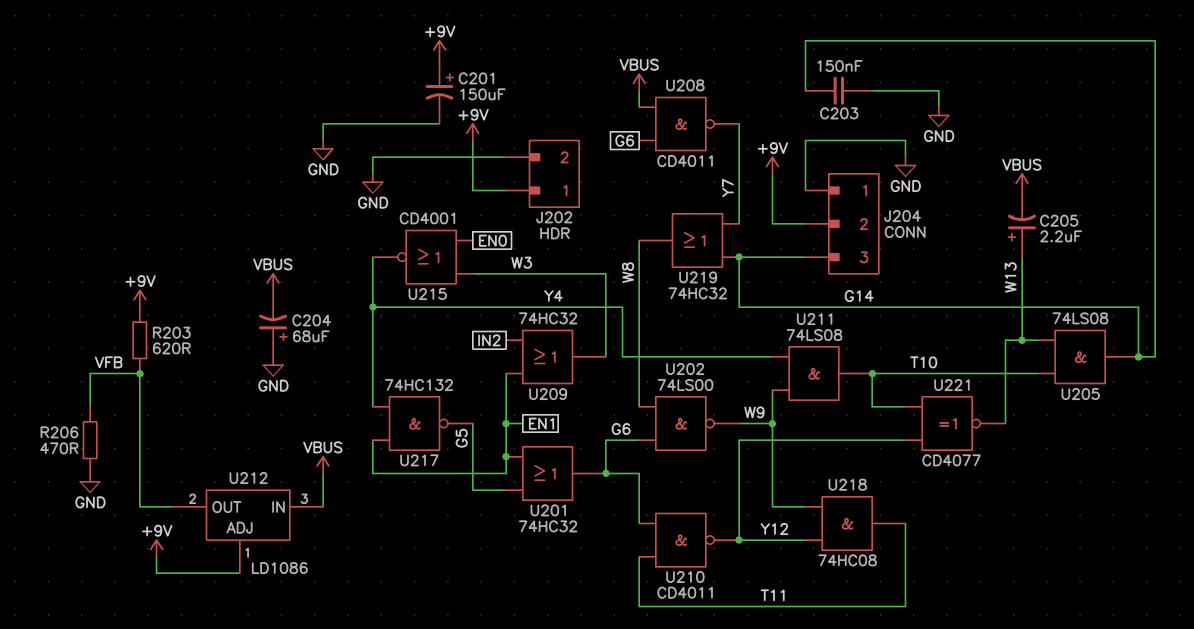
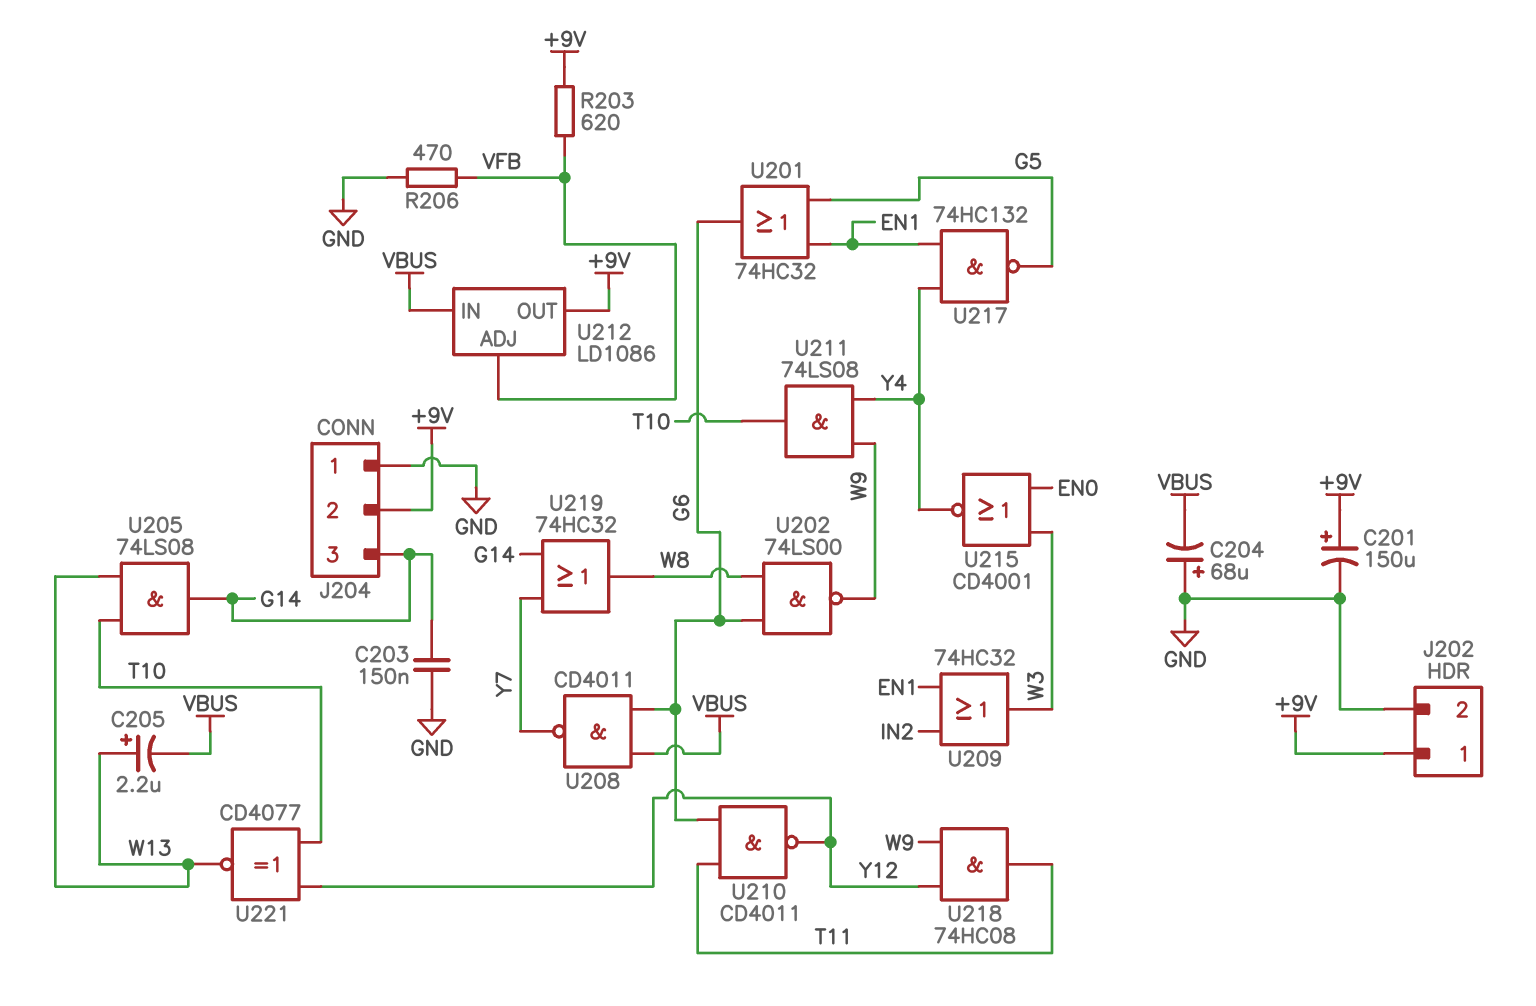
U212 pin ADJ: +9V -> VFB
U212 pin OUT: VFB -> +9V

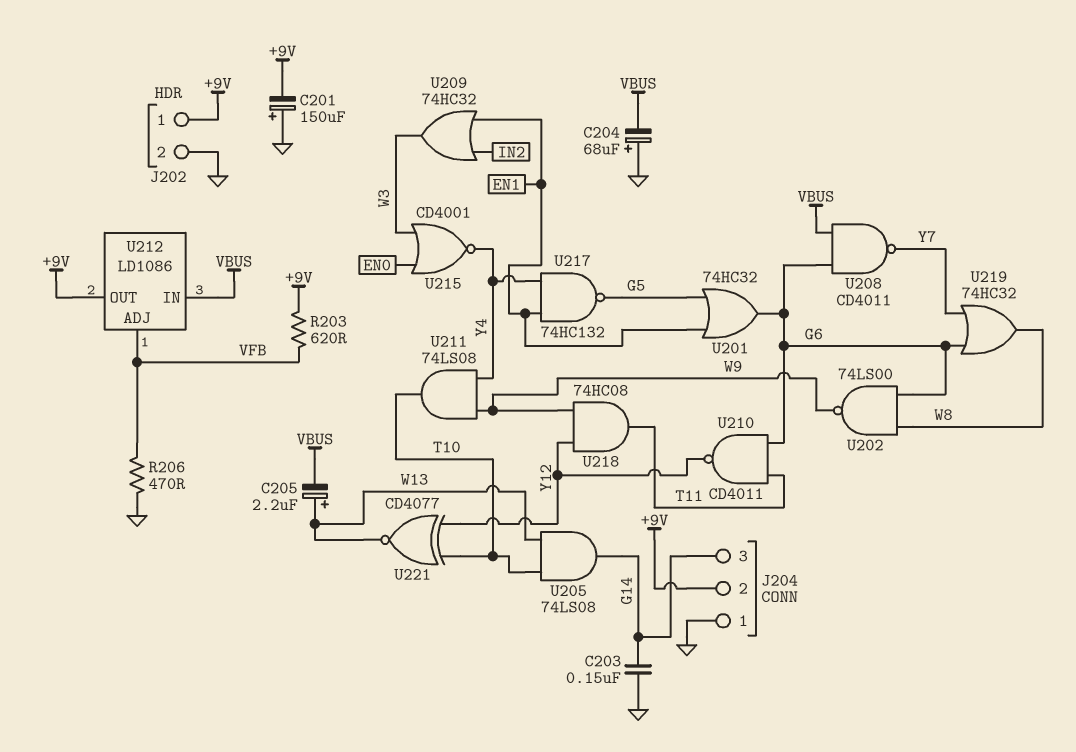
C201: 150uF (plus +9V, minus GND) -> 150uF (plus GND, minus +9V)
U219: OR 74HC32 (in G14, in Y7, out W8) -> OR 74HC32 (in G6, in Y7, out W8)

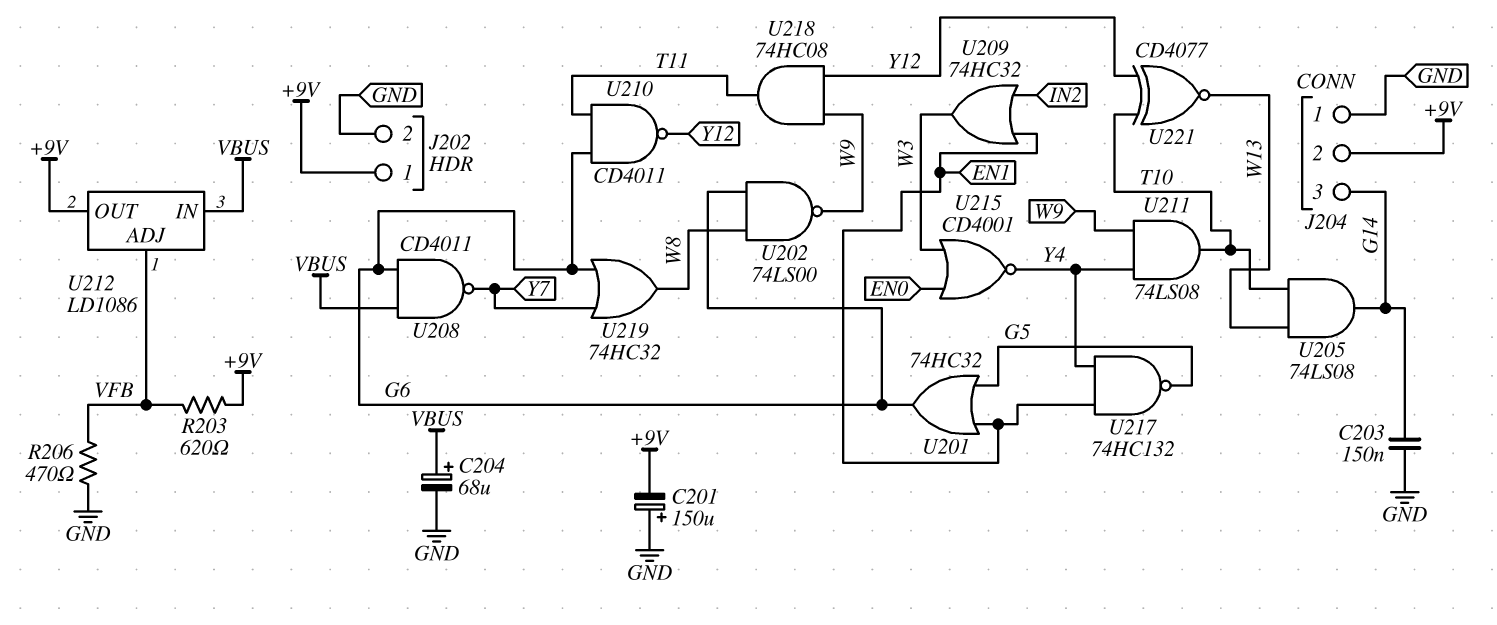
C204: 68uF (plus GND, minus VBUS) -> 68uF (plus VBUS, minus GND)
C205: 2.2uF (plus W13, minus VBUS) -> none

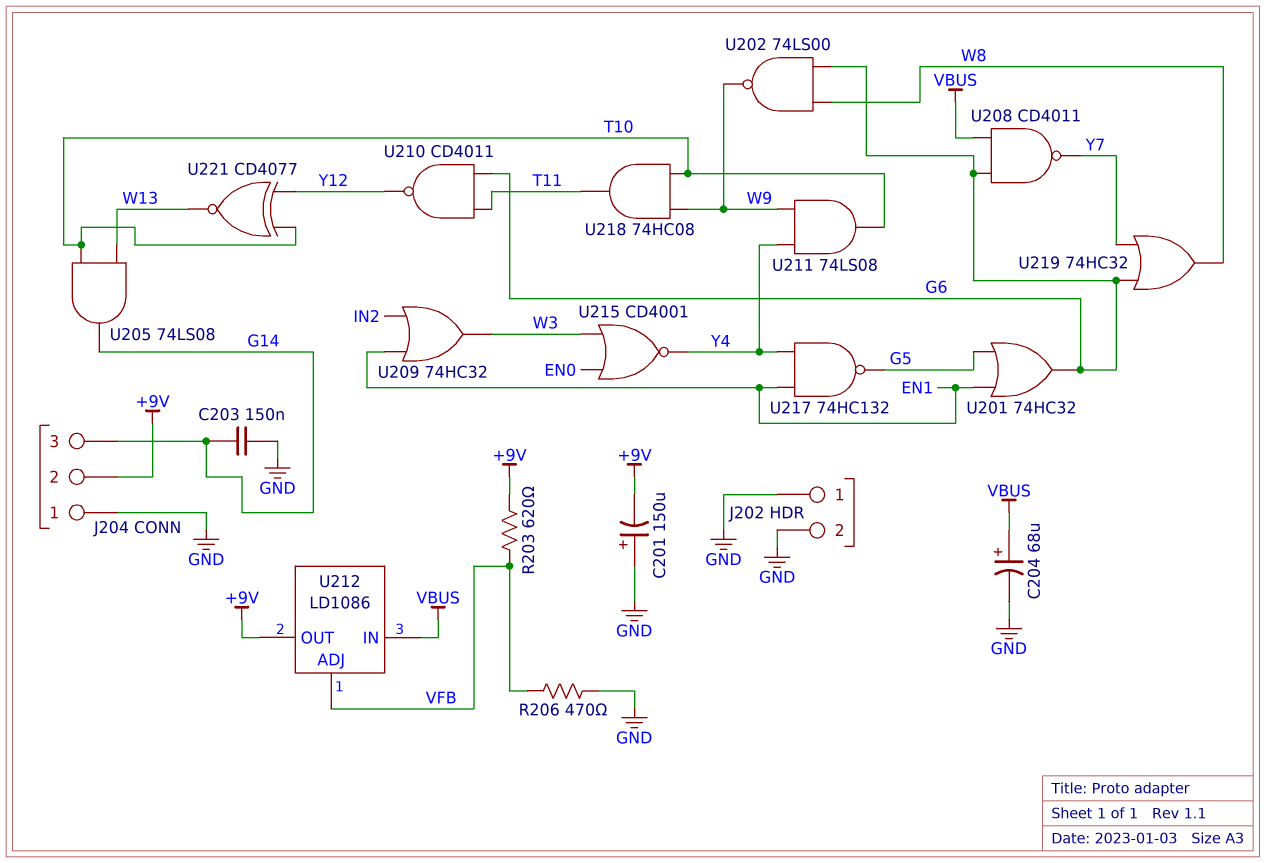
J202 pin 1: +9V -> GND
U218: AND 74HC08 (in W9, in Y12, out T11) -> AND 74HC08 (in T10, in W9, out T11)

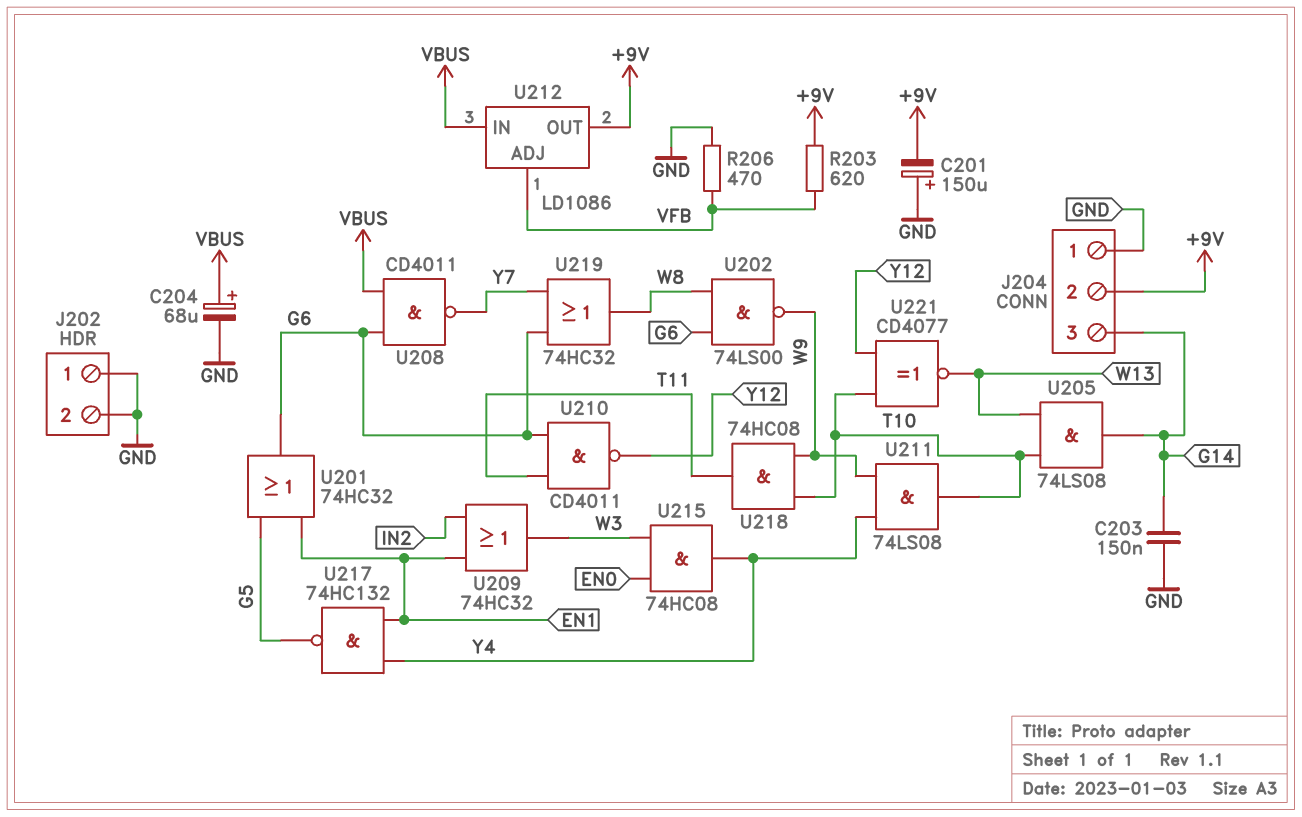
U215: NOR CD4001 (in EN0, in W3, out Y4) -> AND 74HC08 (in EN0, in W3, out Y4)

